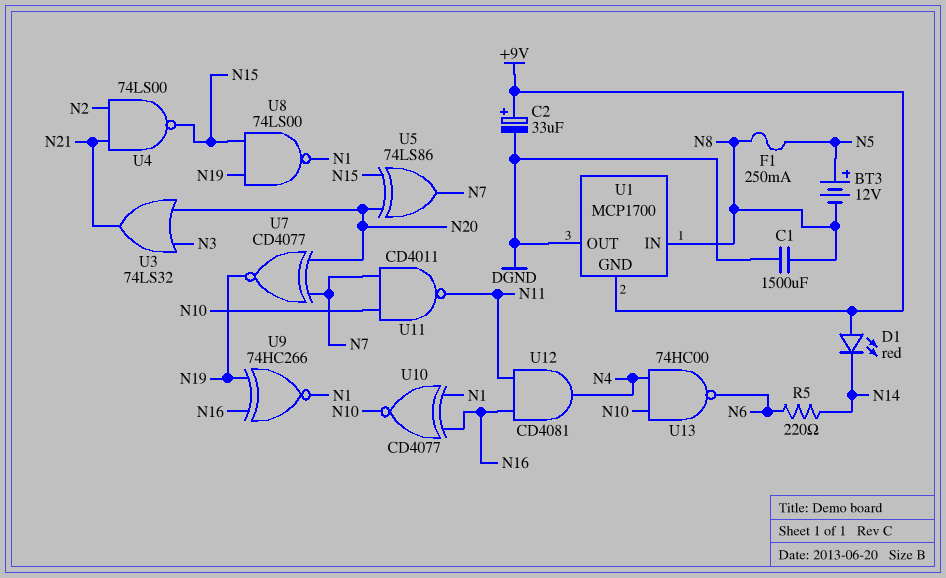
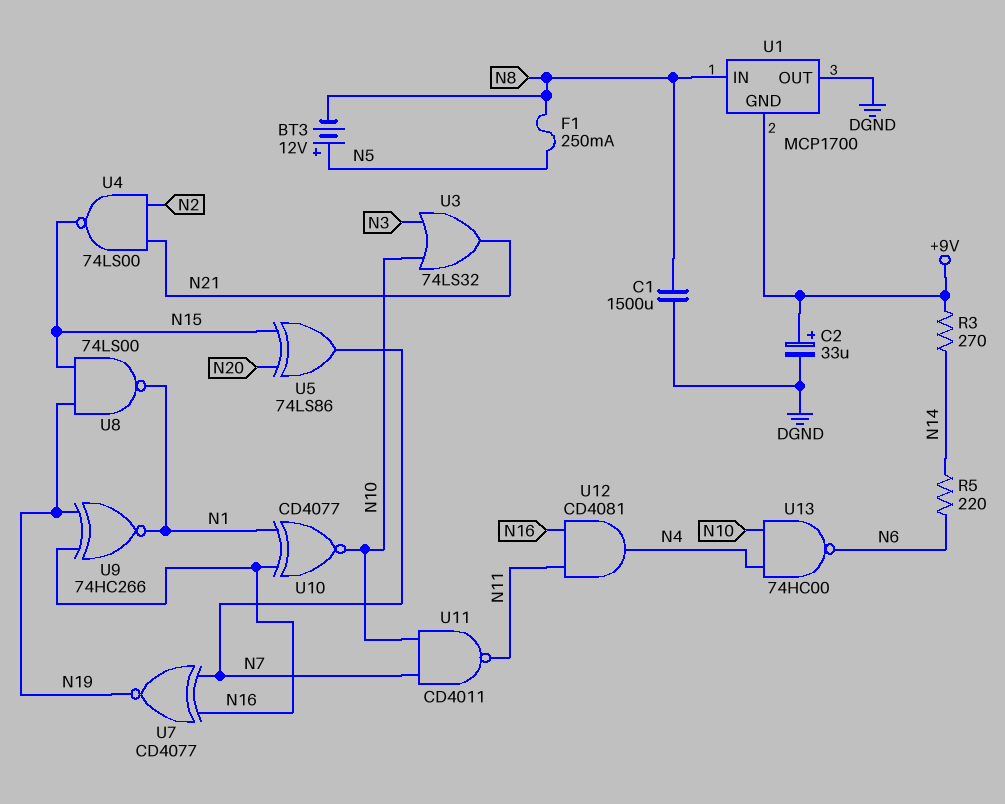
D1: LED red (A +9V, K N14) -> none
R3: none -> 270 (+9V, N14)
U3: OR 74LS32 (in N3, in N20, out N21) -> OR 74LS32 (in N3, in N10, out N21)
U7: XNOR CD4077 (in N7, in N20, out N19) -> XNOR CD4077 (in N7, in N16, out N19)

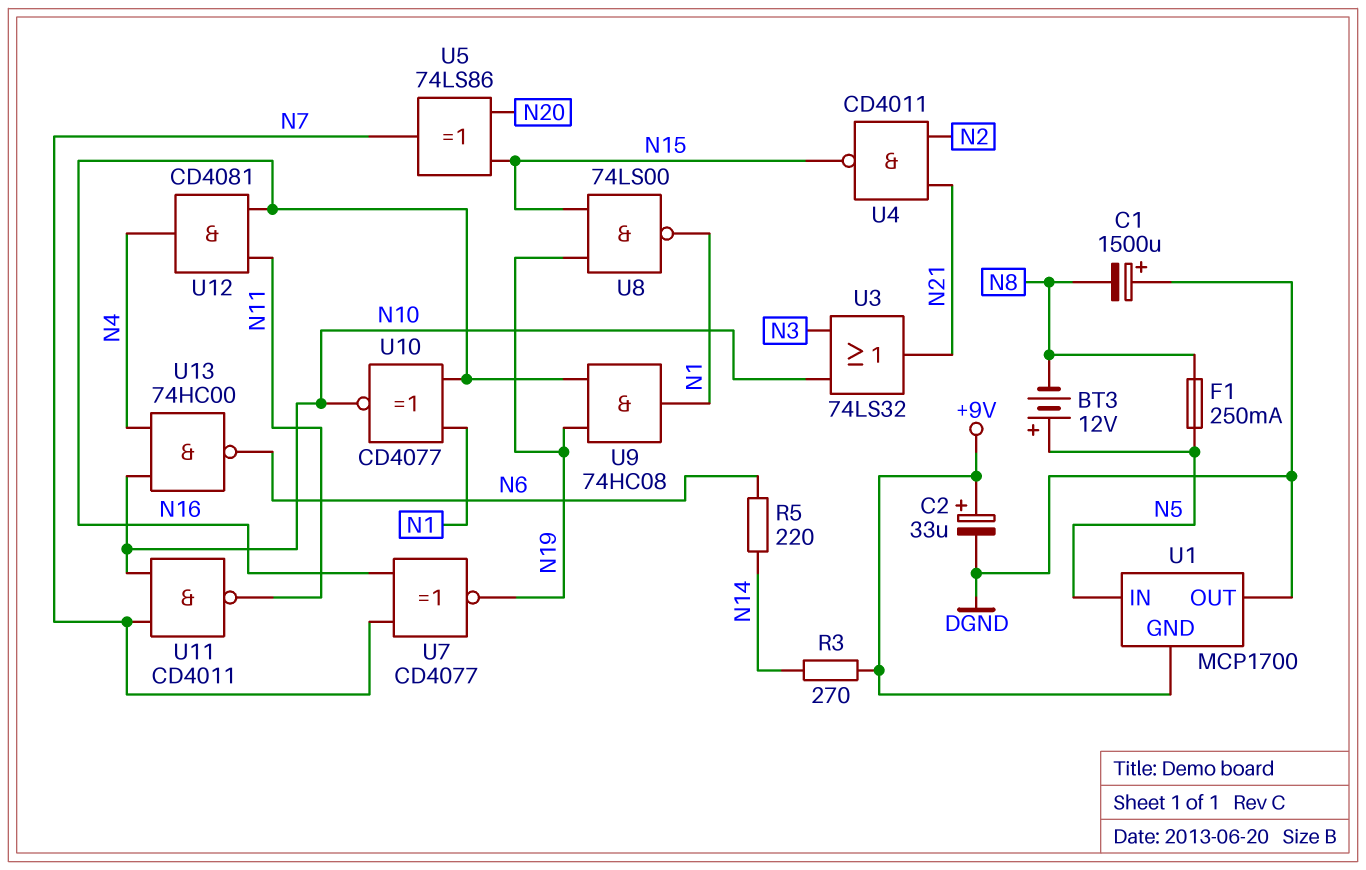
C1: 1500uF (DGND, N8) -> 1500uF (plus DGND, minus N8)
U1 pin IN: N8 -> N5
U4: NAND 74LS00 (in N2, in N21, out N15) -> NAND CD4011 (in N2, in N21, out N15)
U9: XNOR 74HC266 (in N16, in N19, out N1) -> AND 74HC08 (in N16, in N19, out N1)

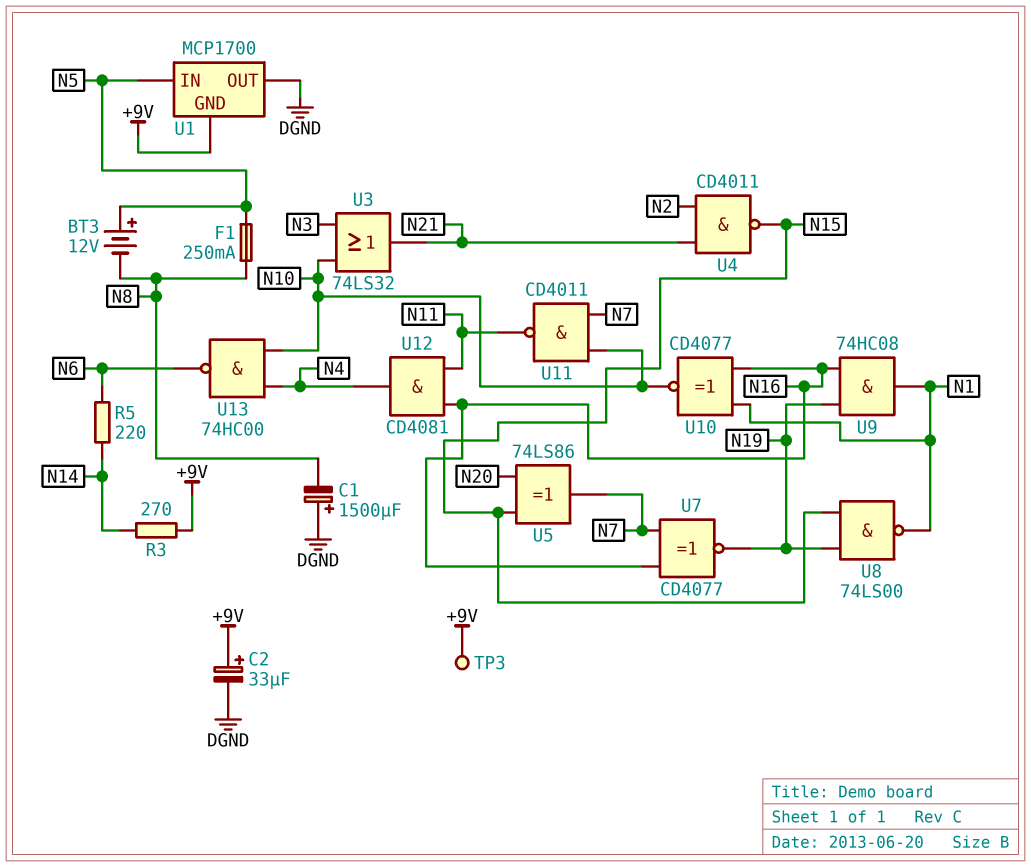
TP3: none -> test point (+9V)

